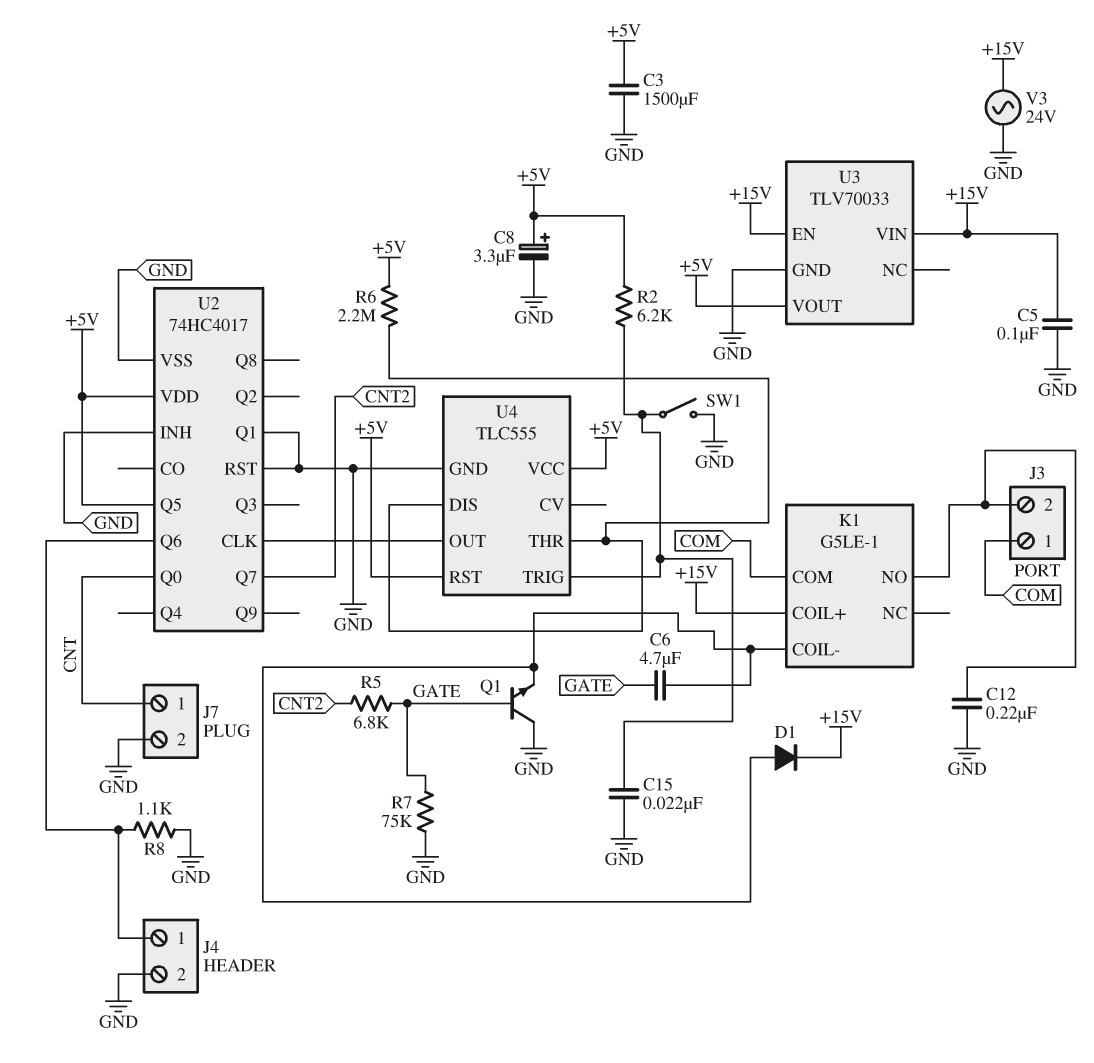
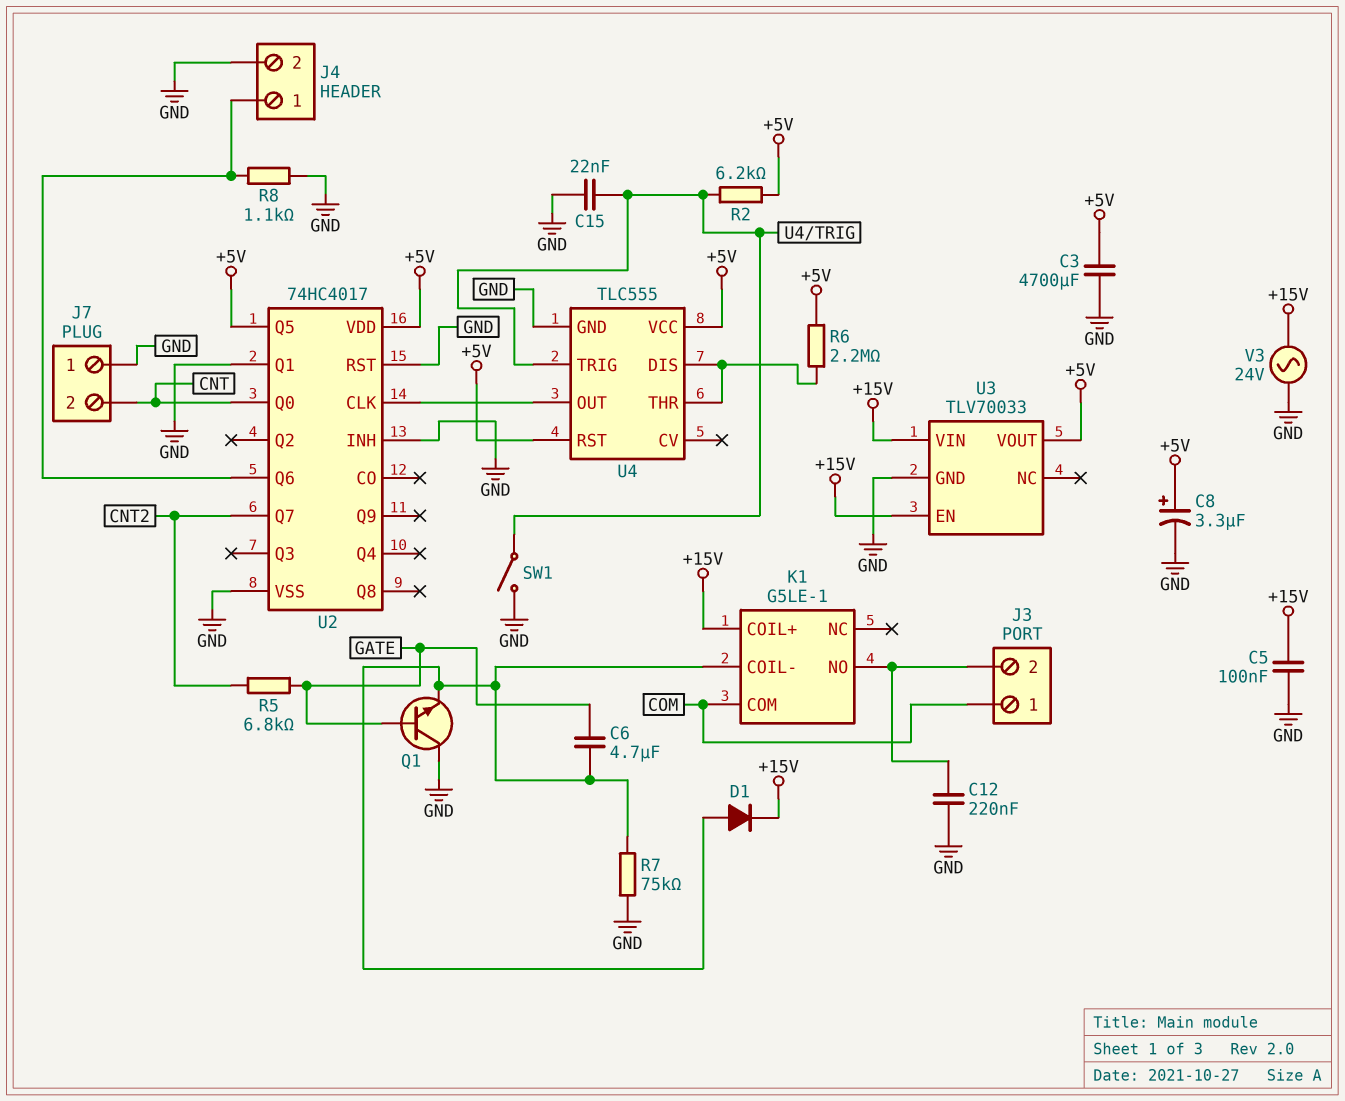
C3: 1500uF (+5V, GND) -> 4700uF (+5V, GND)
J7 pin 1: CNT -> GND
J7 pin 2: GND -> CNT
R7: 75k (GATE, GND) -> 75k (GND, K1/COIL-)

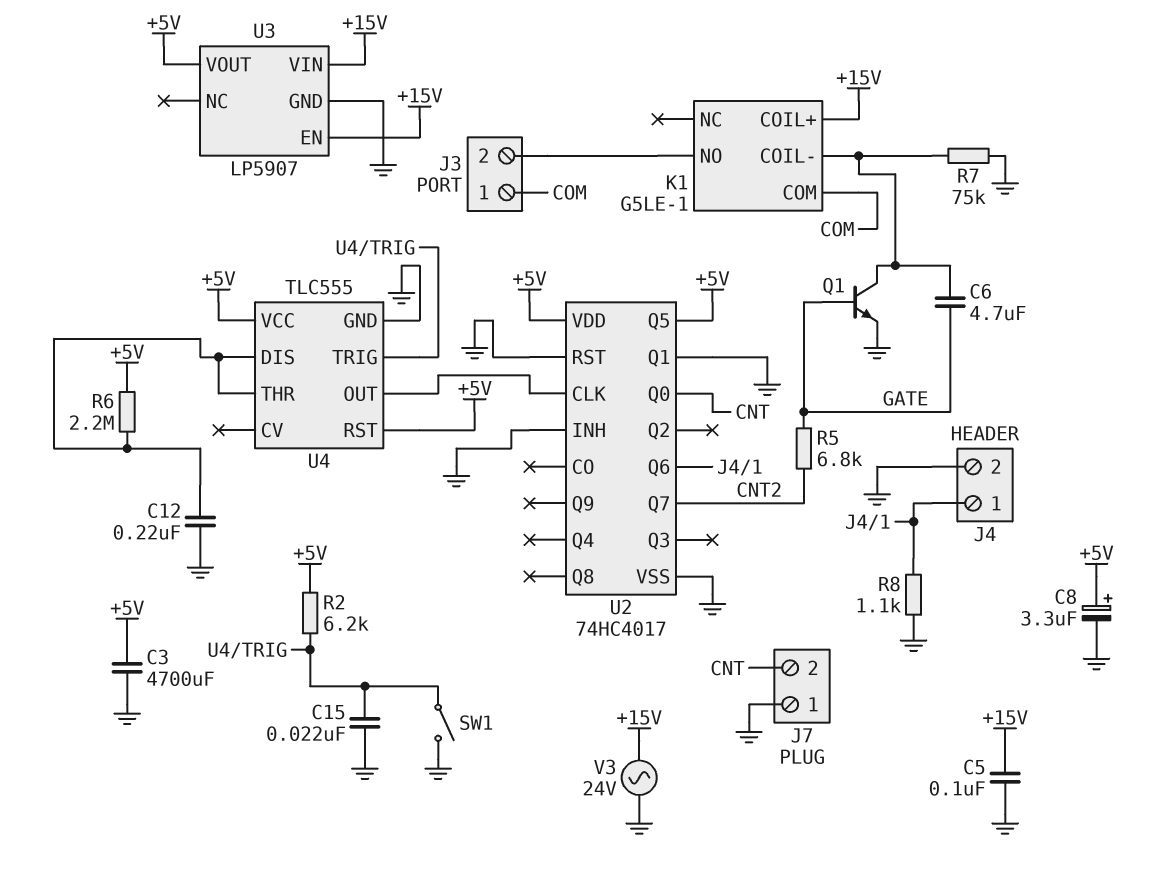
C12: 220nF (GND, J3/2) -> 220nF (GND, U4/DIS)
D1: diode (A K1/COIL-, K +15V) -> none
Q1: NPN (B GATE, C GND, E K1/COIL-) -> NPN (B GATE, C K1/COIL-, E GND)
U3: TLV70033 -> LP5907

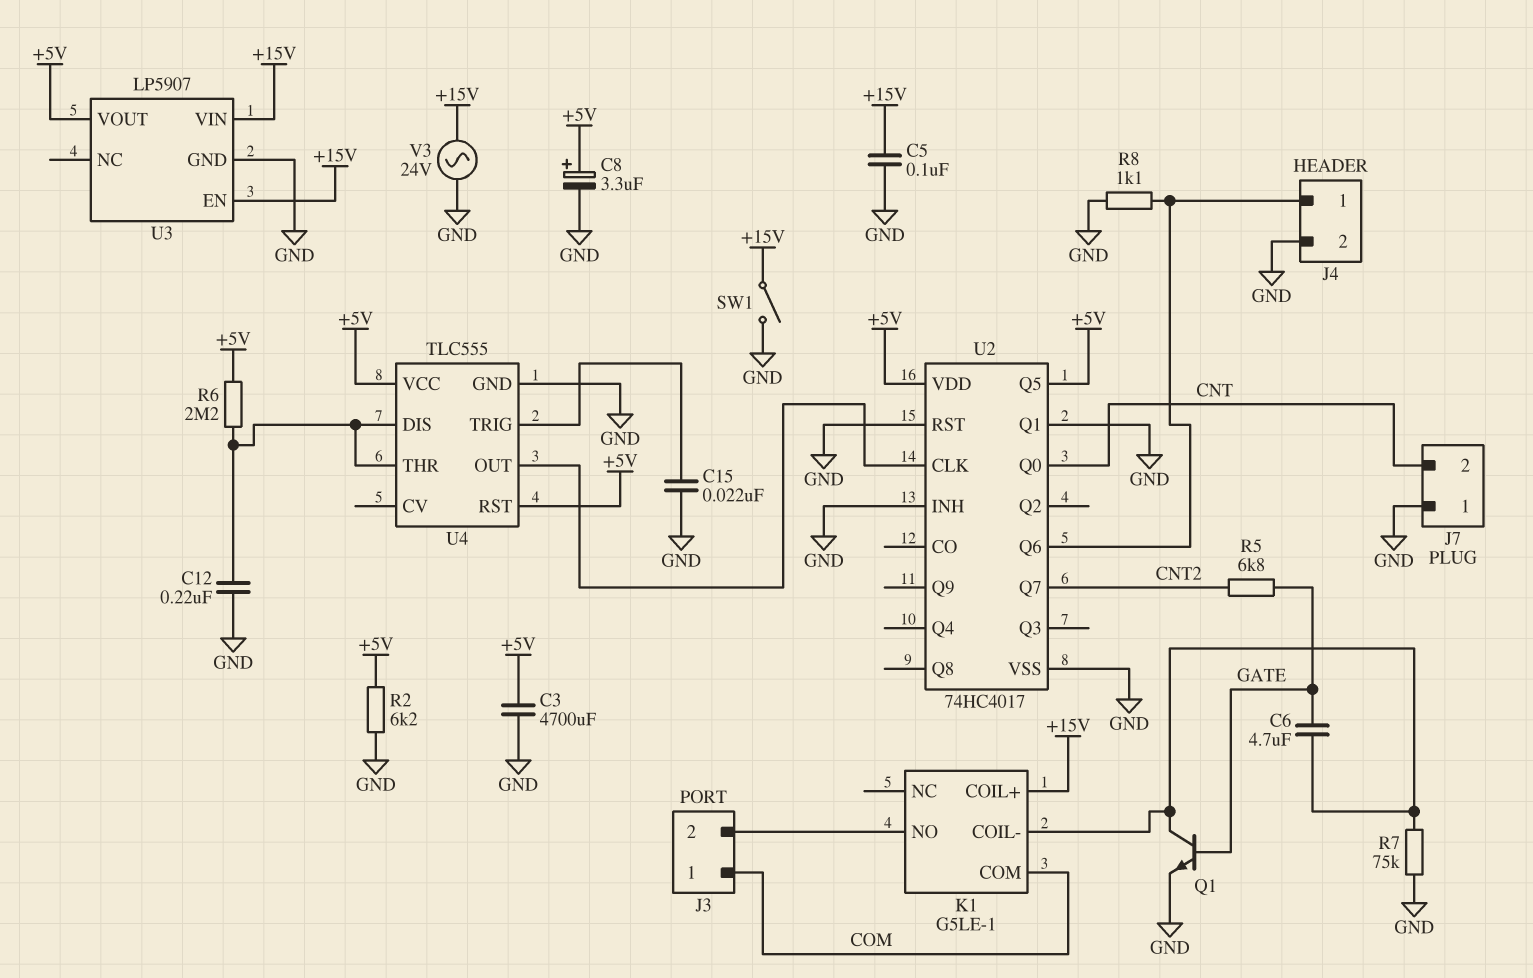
R2: 6.2k (+5V, U4/TRIG) -> 6.2k (+5V, GND)
SW1: switch (GND, U4/TRIG) -> switch (+15V, GND)

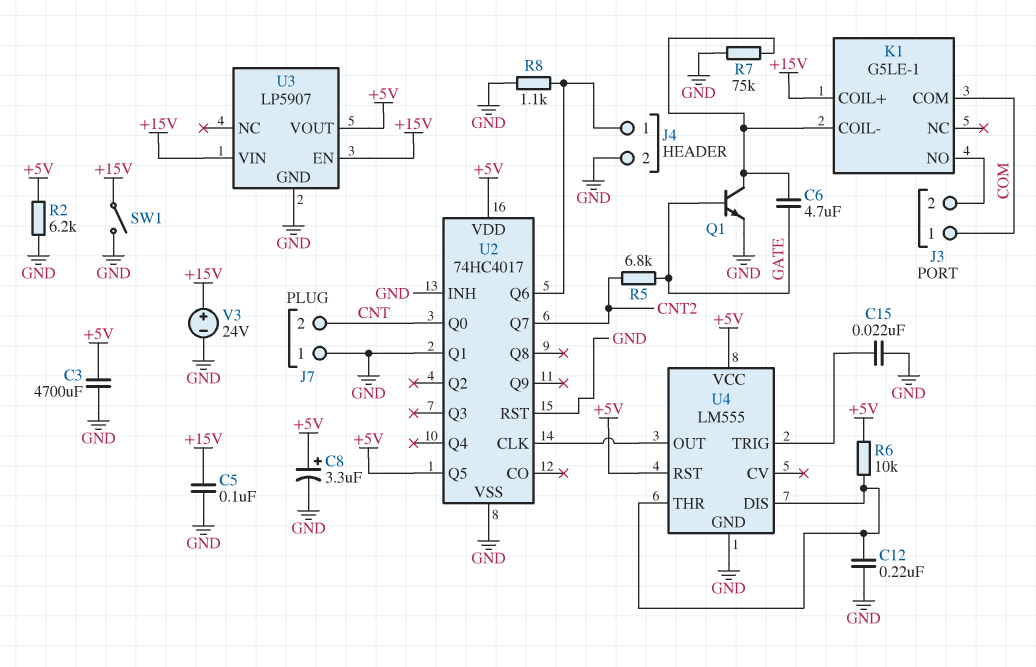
R6: 2.2M (+5V, U4/DIS) -> 10k (+5V, U4/DIS)
U4: TLC555 -> LM555
V3: AC 24V (+15V, GND) -> 24V (plus +15V, minus GND)

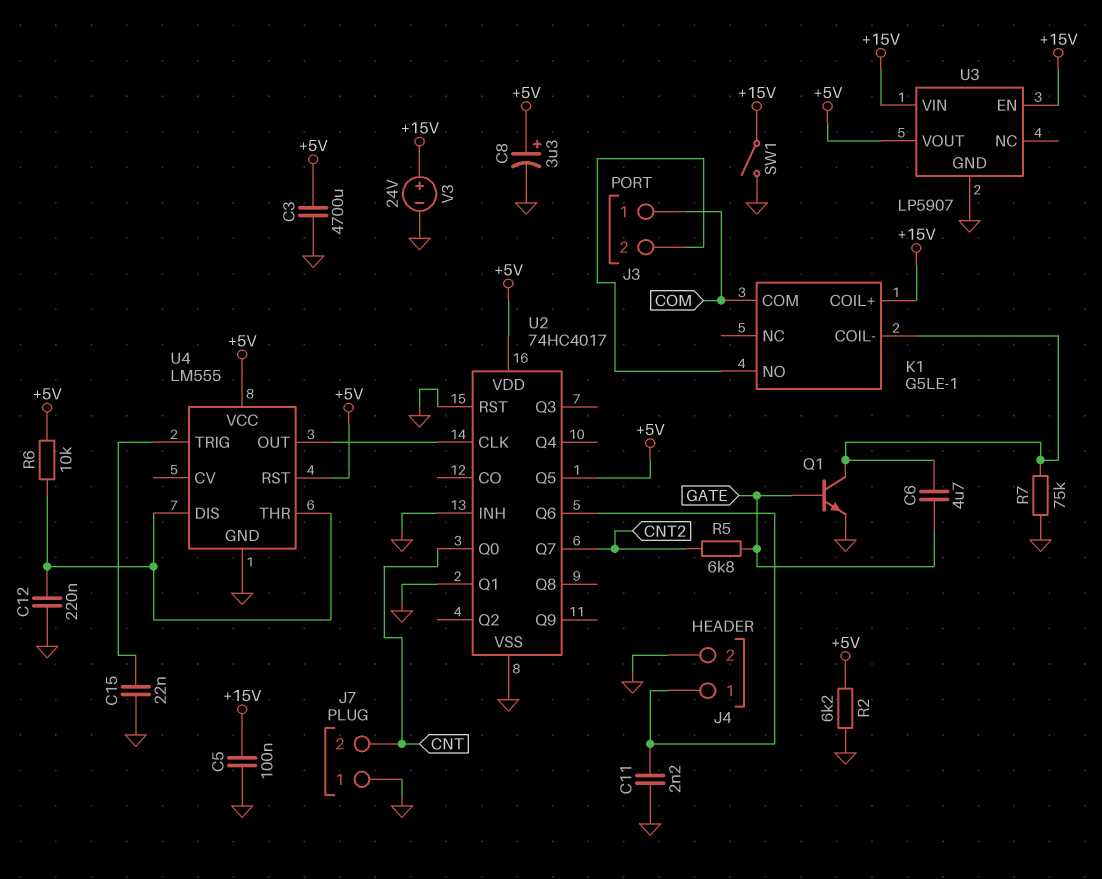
C11: none -> 2.2nF (GND, J4/1)
R8: 1.1k (GND, J4/1) -> none

